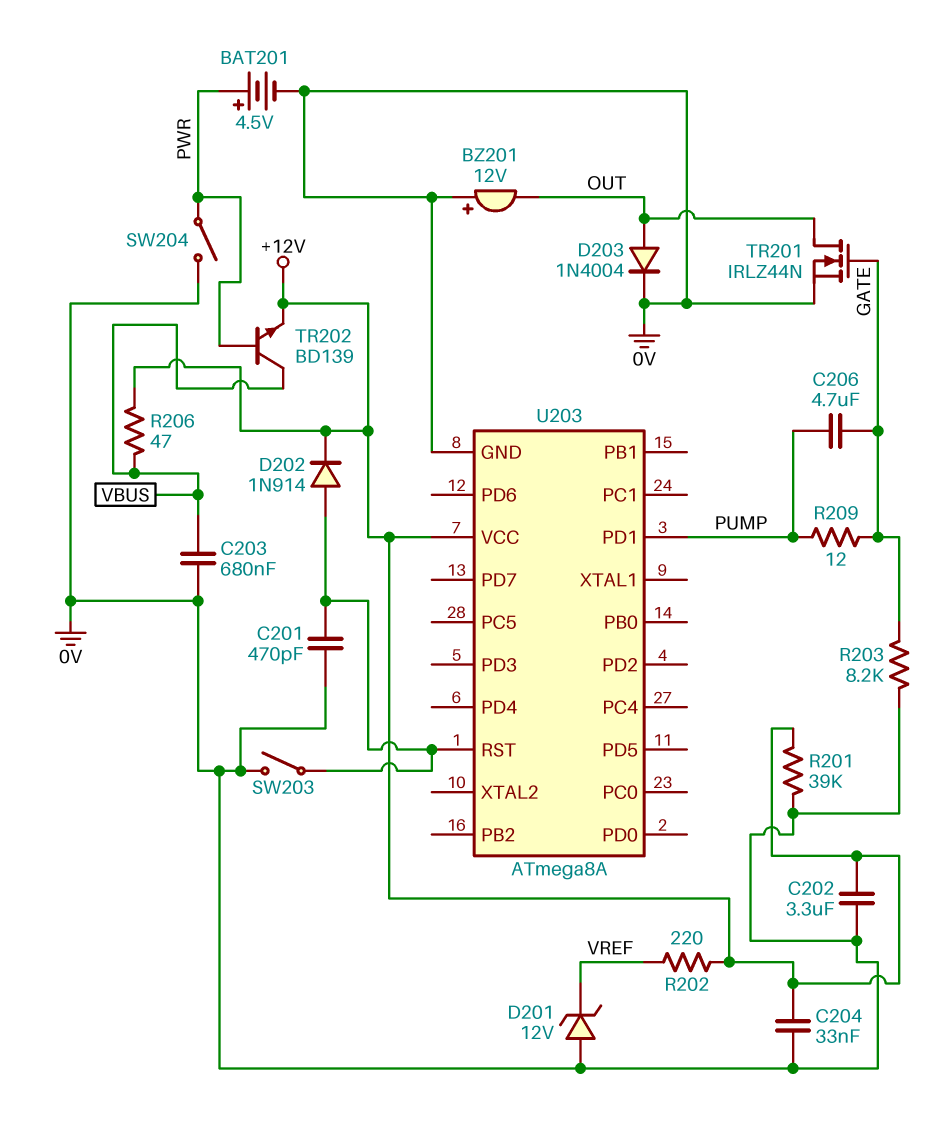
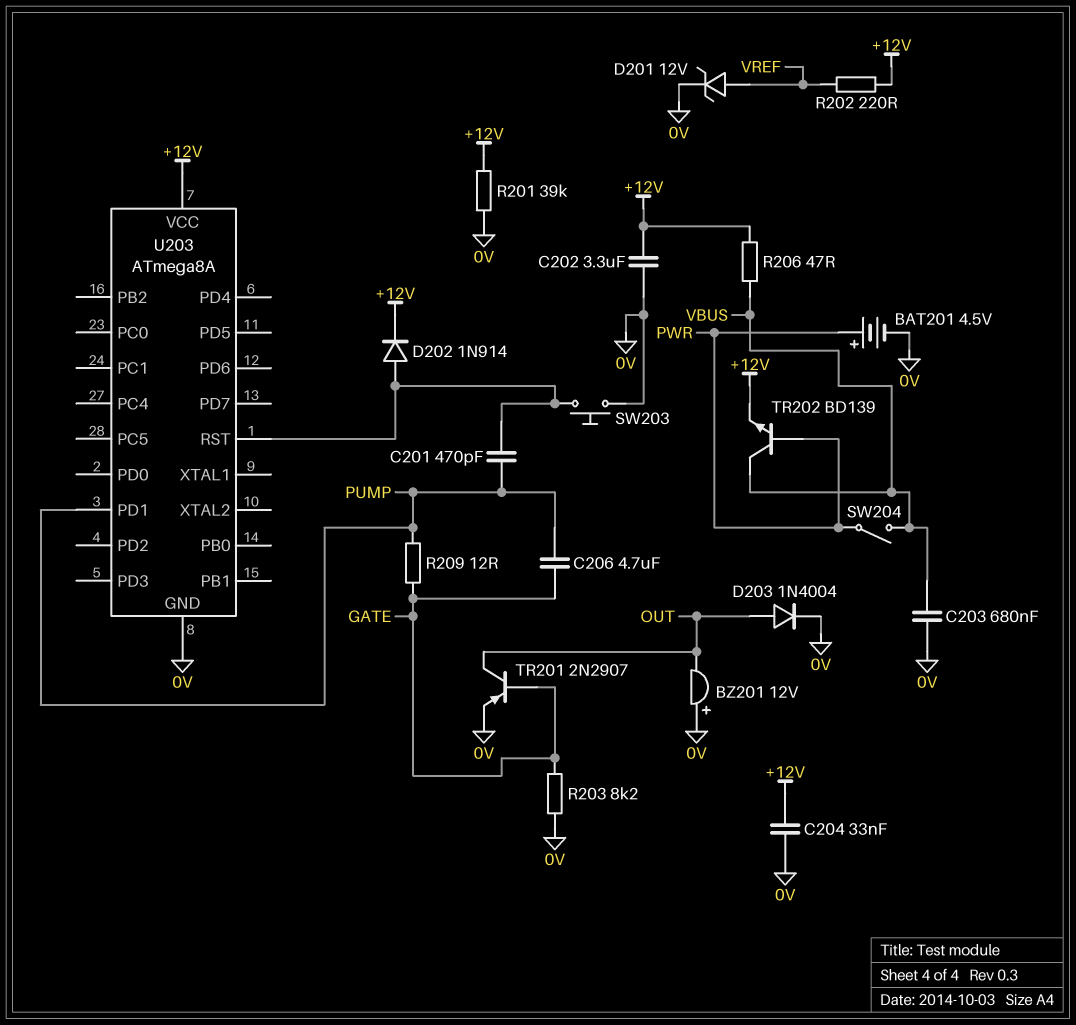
C201: 470pF (0V, U203/RST) -> 470pF (PUMP, U203/RST)
D201: zener 12V (A 0V, K VREF) -> zener 12V (A VREF, K 0V)
SW203: switch (0V, U203/RST) -> button (0V, U203/RST)
SW204: switch (0V, PWR) -> switch (PWR, VBUS)
TR201: NMOS IRLZ44N (G GATE, D OUT, S 0V) -> PNP 2N2907 (B GATE, C OUT, E 0V)

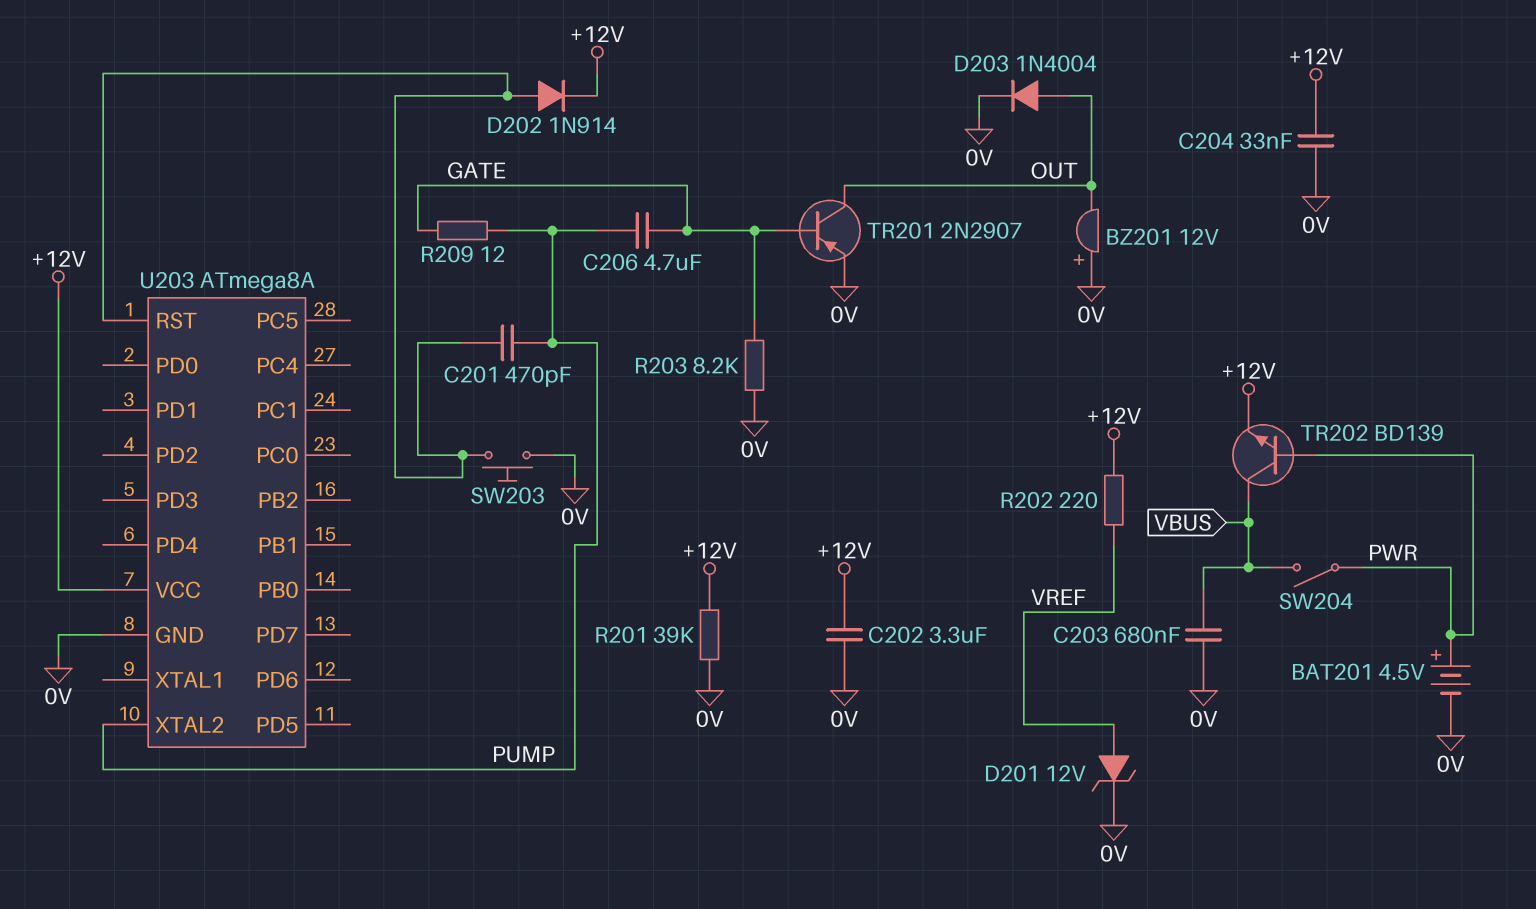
R206: 47 (+12V, VBUS) -> none
U203 pin PD1: PUMP -> none
U203 pin XTAL2: none -> PUMP

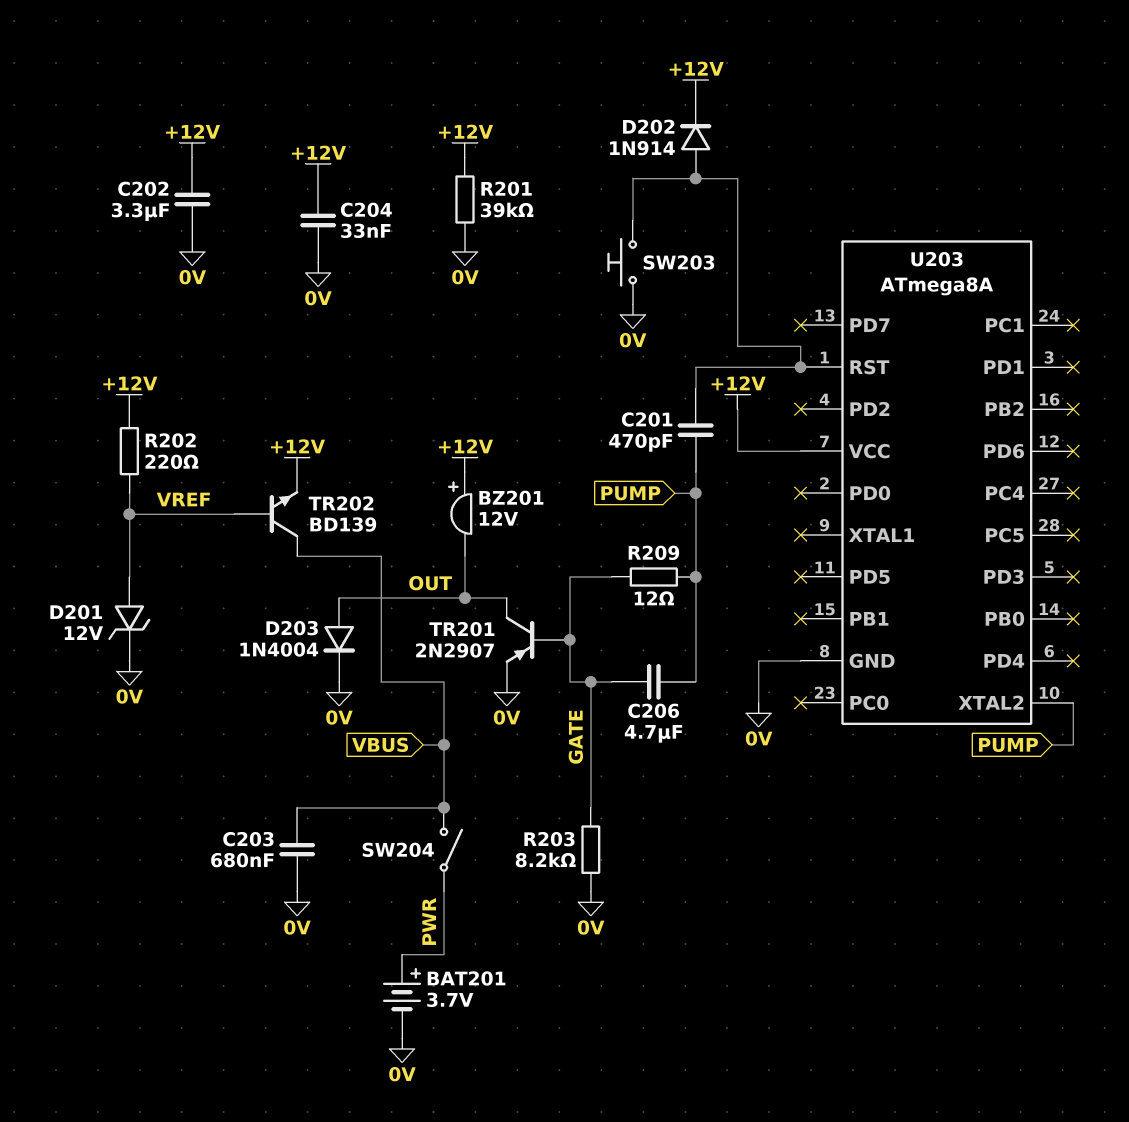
BAT201: 4.5V (plus PWR, minus 0V) -> 3.7V (plus PWR, minus 0V)
BZ201: buzzer 12V (plus 0V, minus OUT) -> buzzer 12V (plus +12V, minus OUT)
TR202: NPN BD139 (B PWR, C VBUS, E +12V) -> NPN BD139 (B VREF, C VBUS, E +12V)

